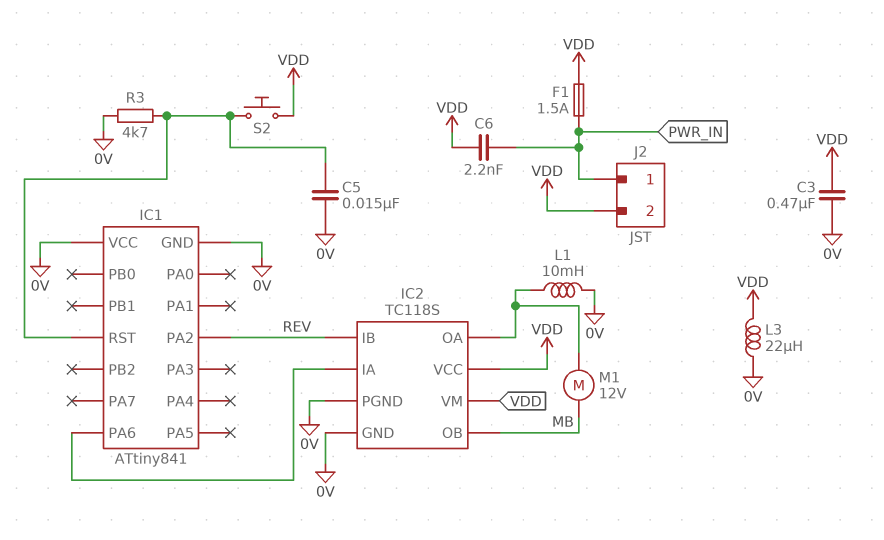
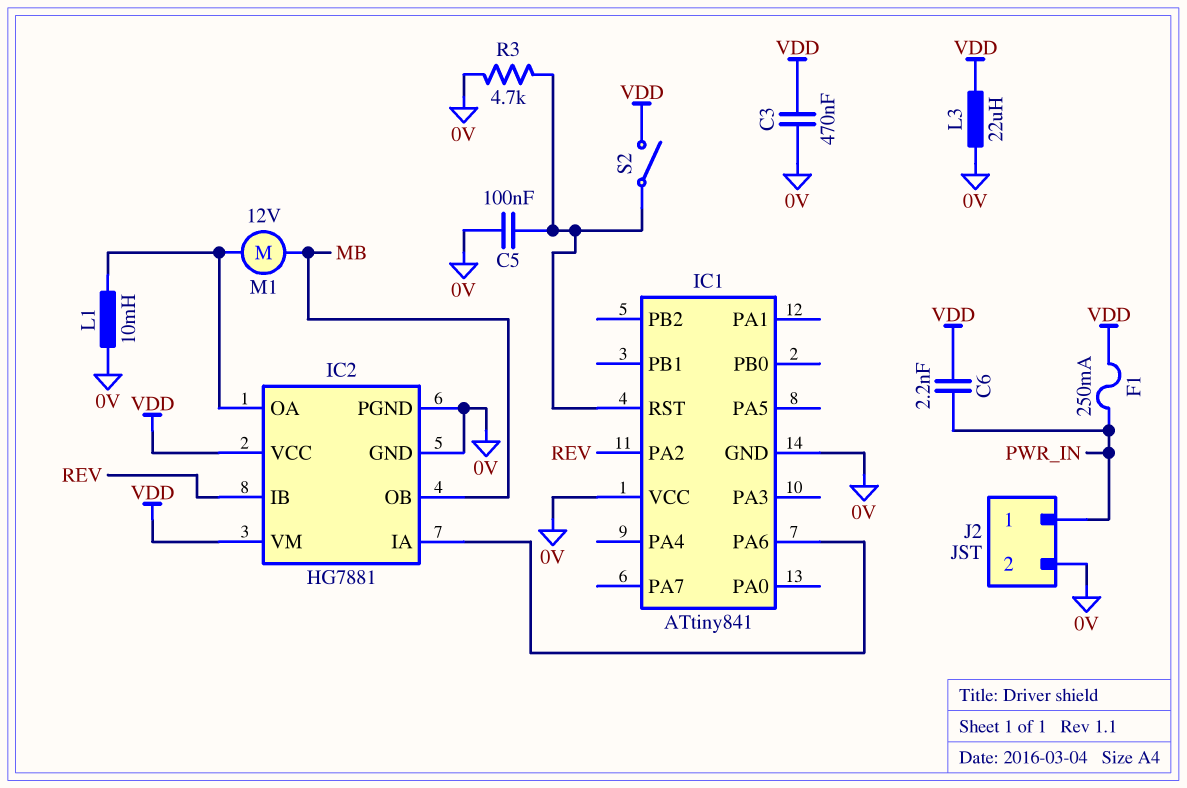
C5: 15nF (0V, IC1/RST) -> 100nF (0V, IC1/RST)
F1: 1.5A (PWR_IN, VDD) -> 250mA (PWR_IN, VDD)
IC2: TC118S -> HG7881
J2 pin 2: VDD -> 0V
S2: button (IC1/RST, VDD) -> switch (IC1/RST, VDD)

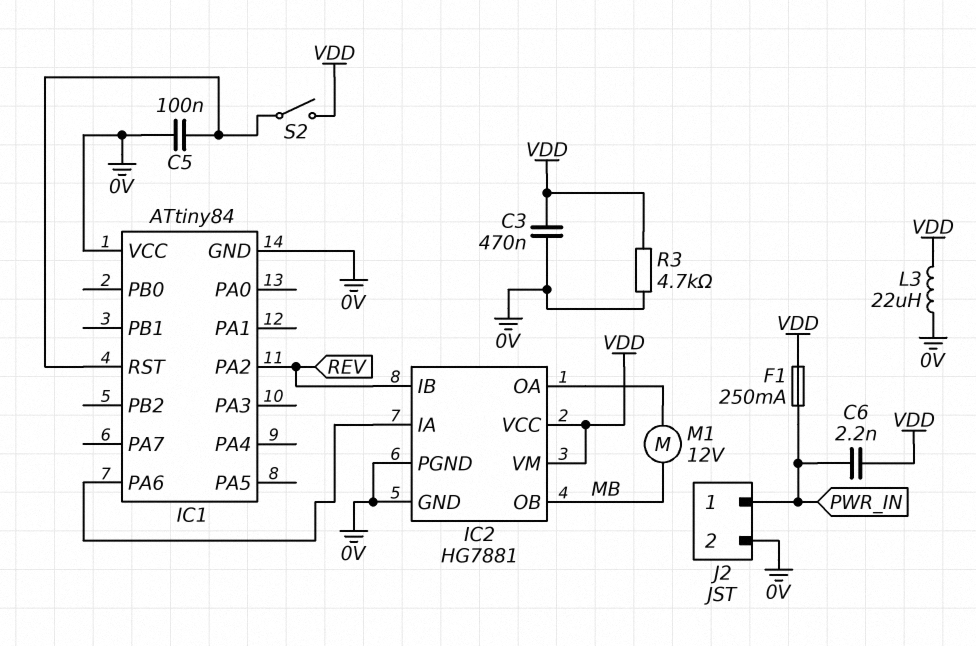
IC1: ATtiny841 -> ATtiny84
L1: 10mH (0V, IC2/OA) -> none
R3: 4.7k (0V, IC1/RST) -> 4.7k (0V, VDD)

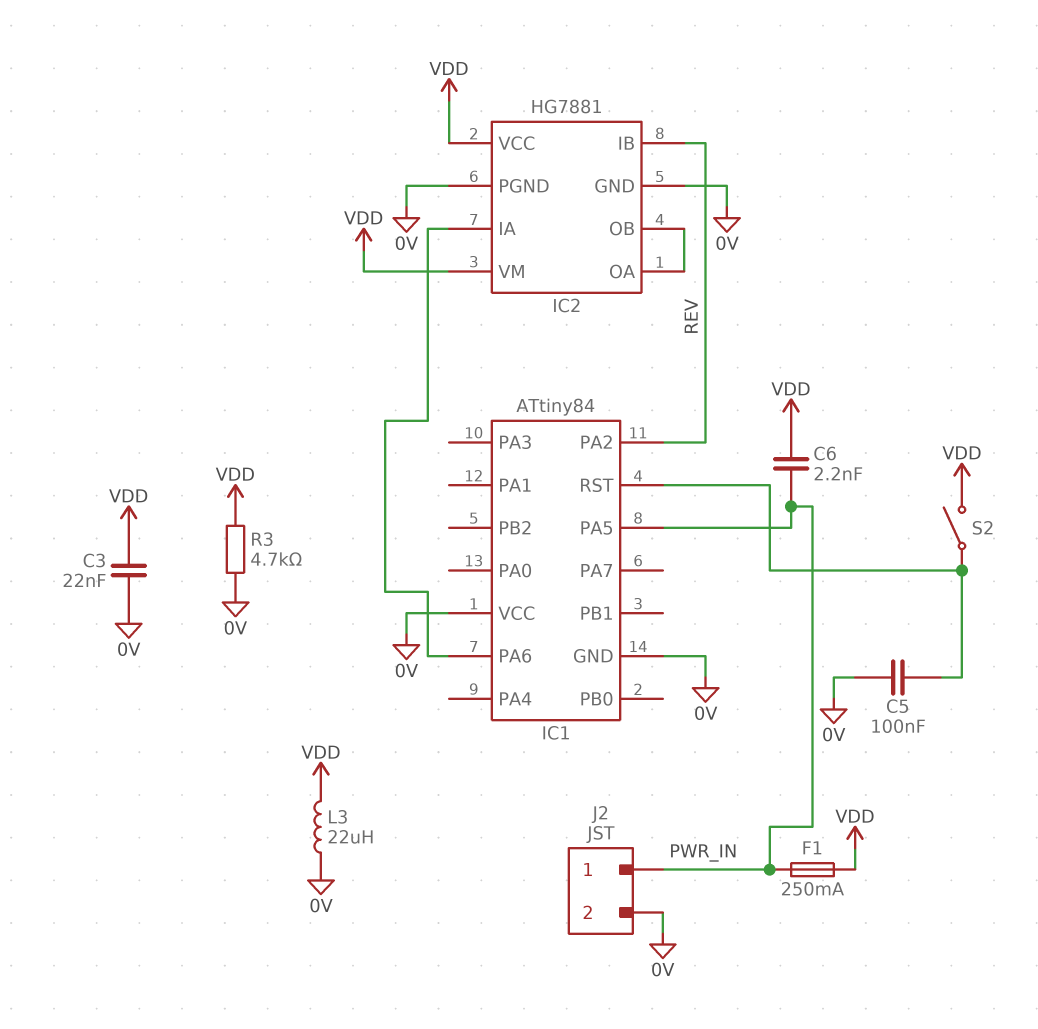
C3: 470nF (0V, VDD) -> 22nF (0V, VDD)
IC1 pin PA5: none -> PWR_IN
IC2 pin OB: MB -> IC2/OA
M1: motor 12V (IC2/OA, MB) -> none

